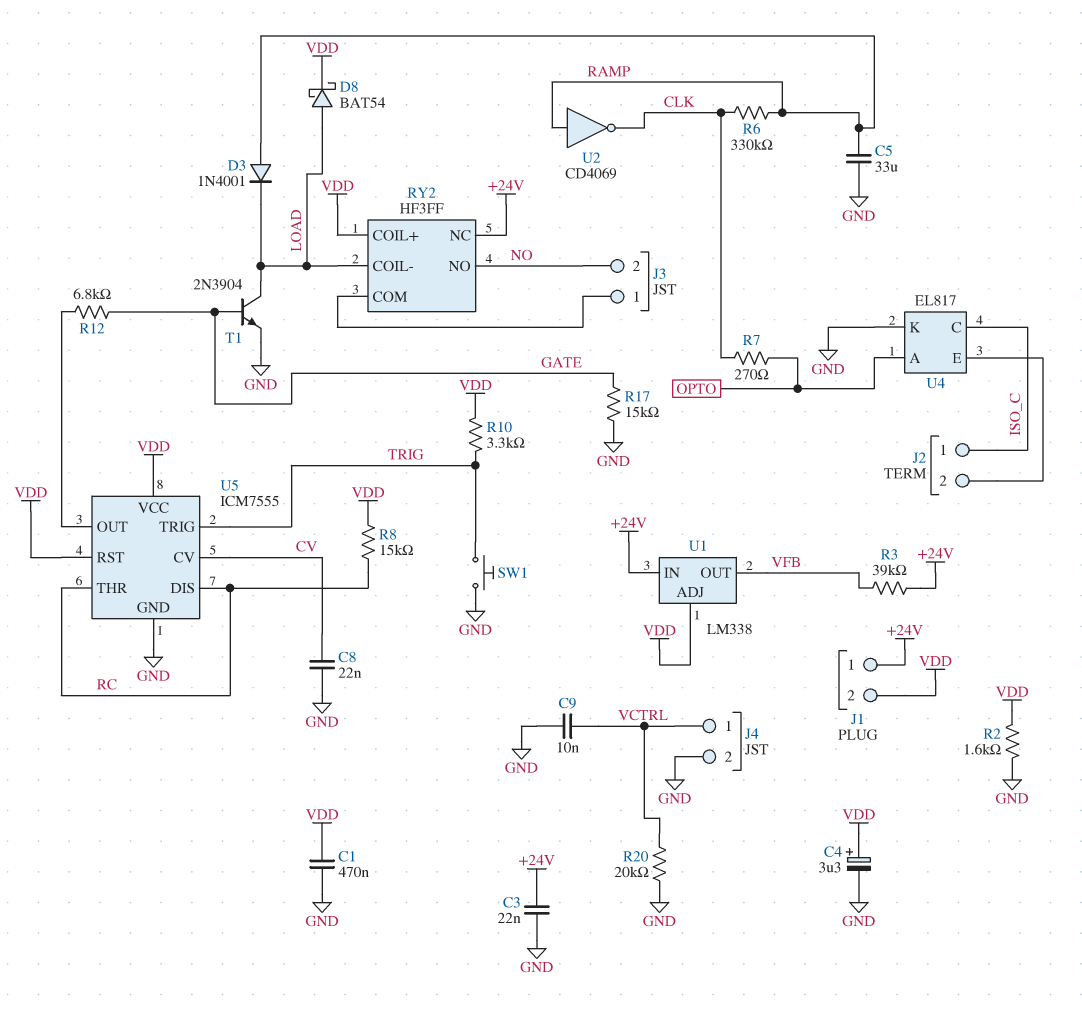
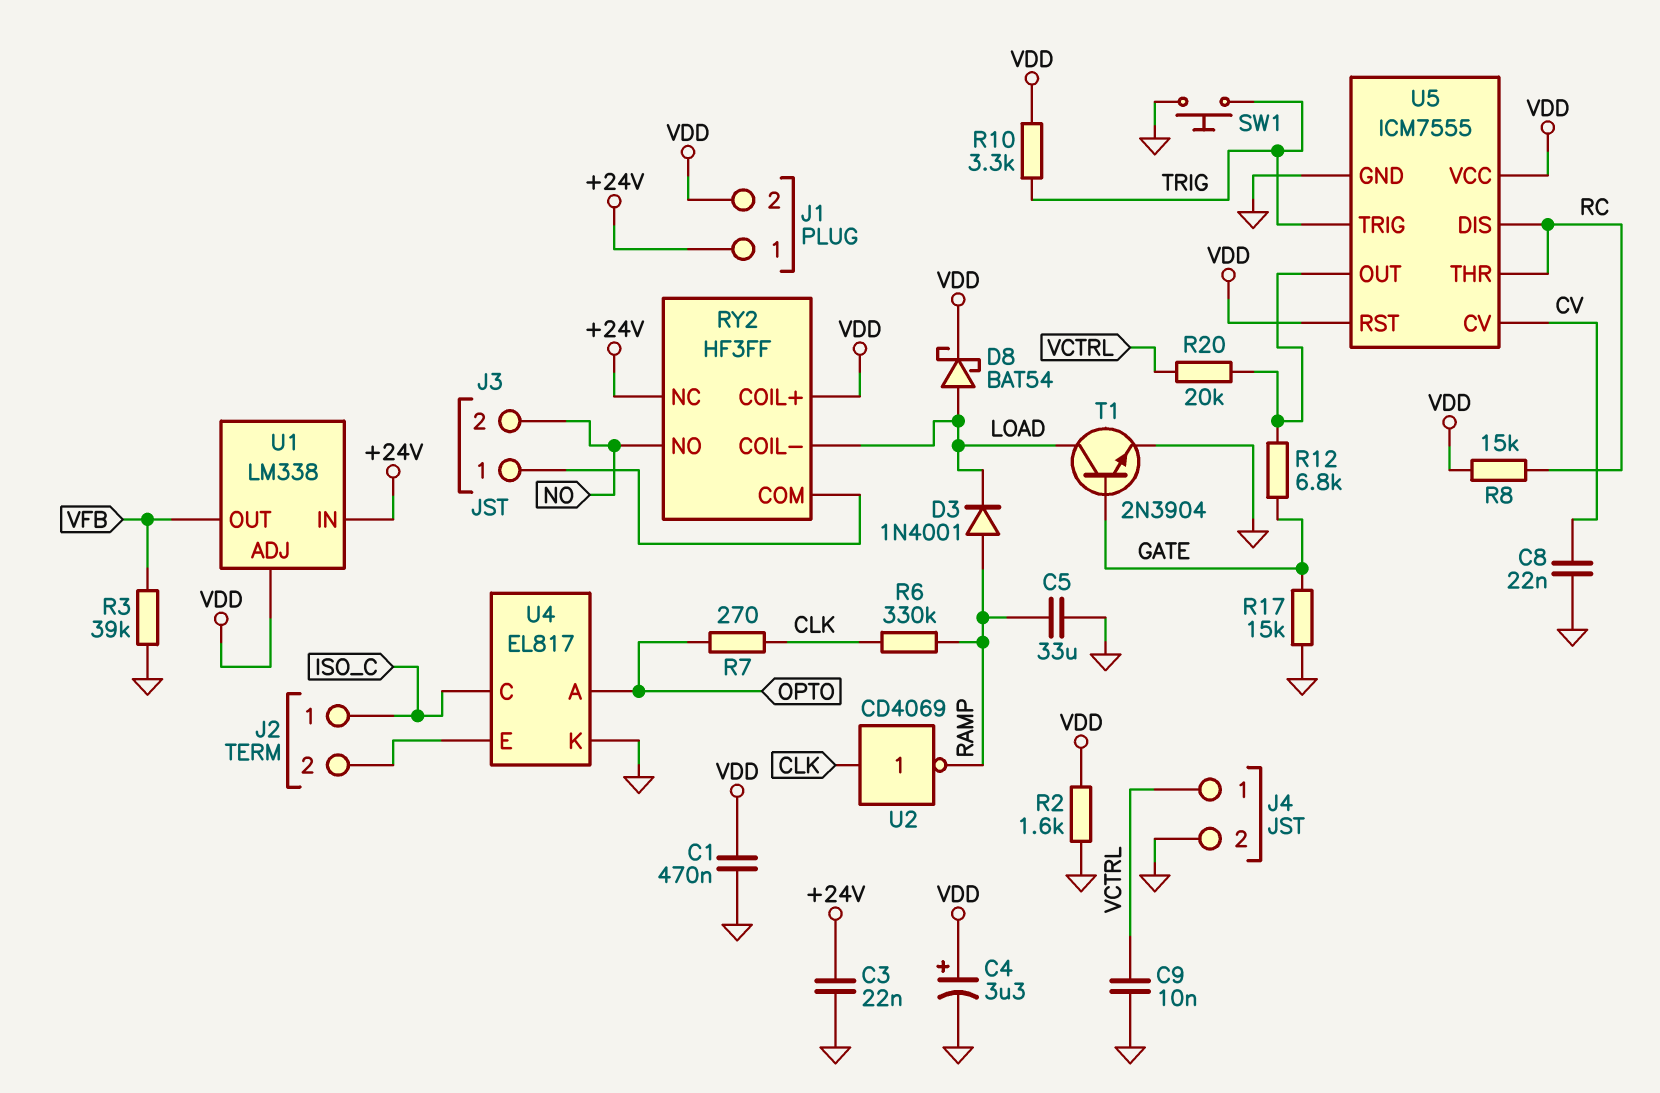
R3: 39k (+24V, VFB) -> 39k (GND, VFB)
R20: 20k (GND, VCTRL) -> 20k (U5/OUT, VCTRL)
U2: NOT CD4069 (in RAMP, out CLK) -> NOT CD4069 (in CLK, out RAMP)

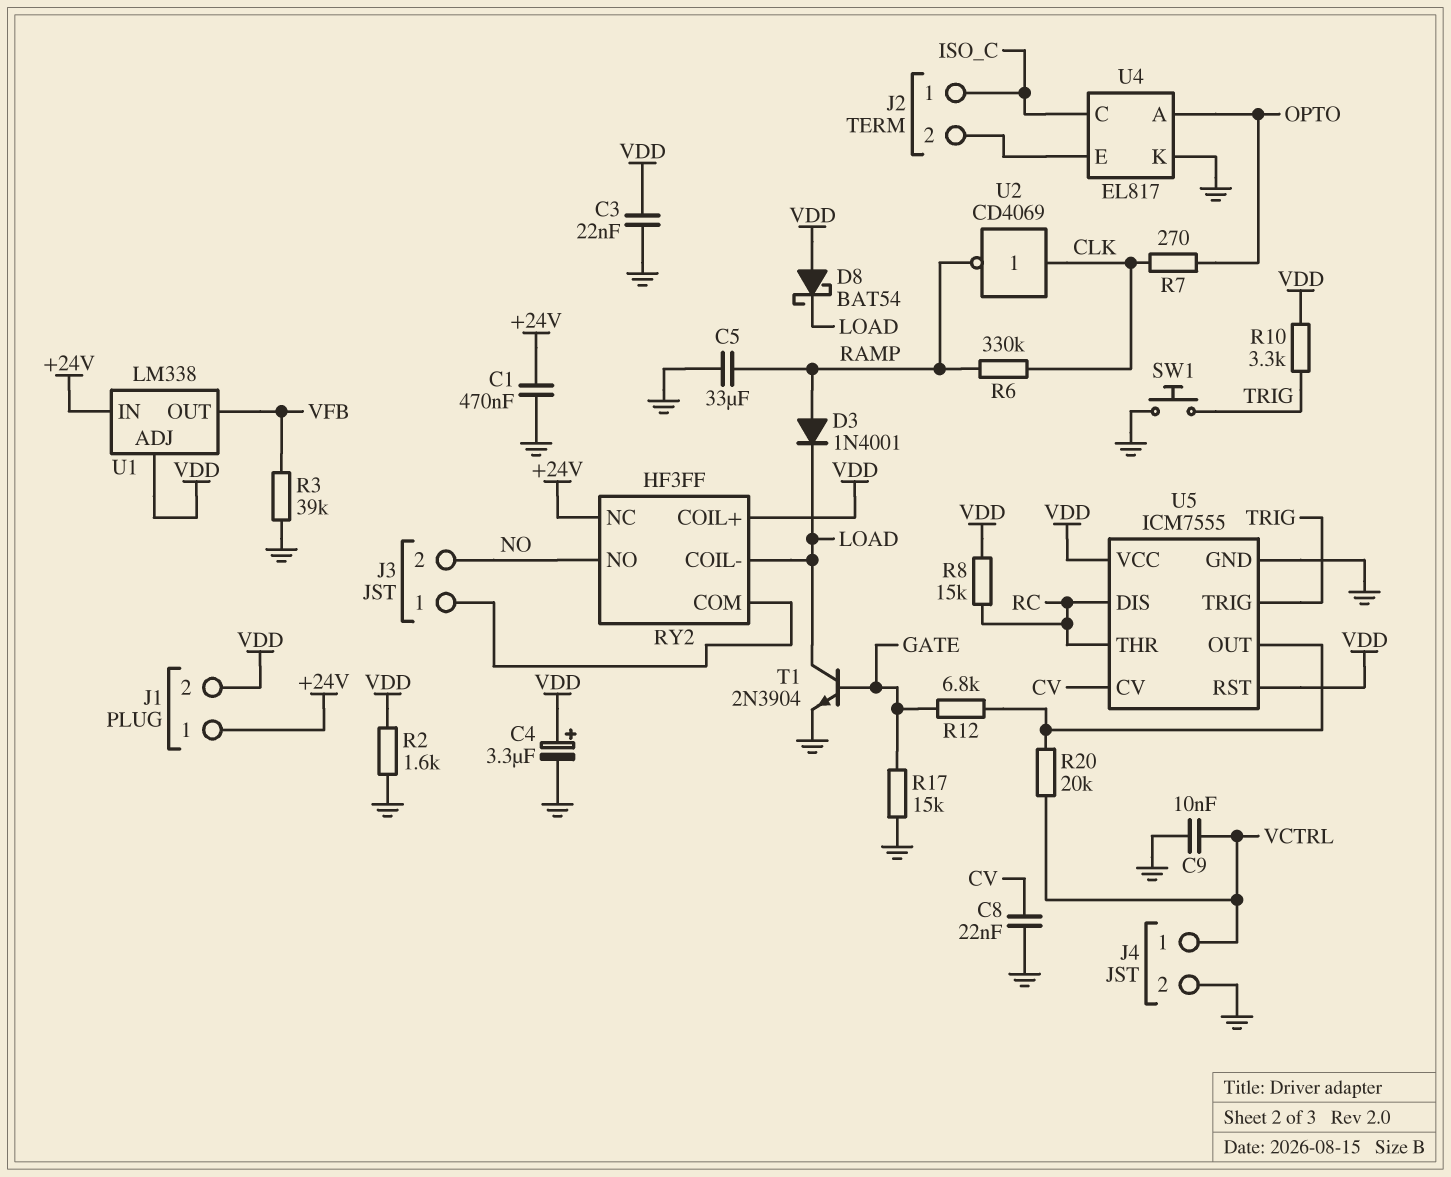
C1: 470nF (GND, VDD) -> 470nF (+24V, GND)
C3: 22nF (+24V, GND) -> 22nF (GND, VDD)
D8: schottky BAT54 (A LOAD, K VDD) -> schottky BAT54 (A VDD, K LOAD)

